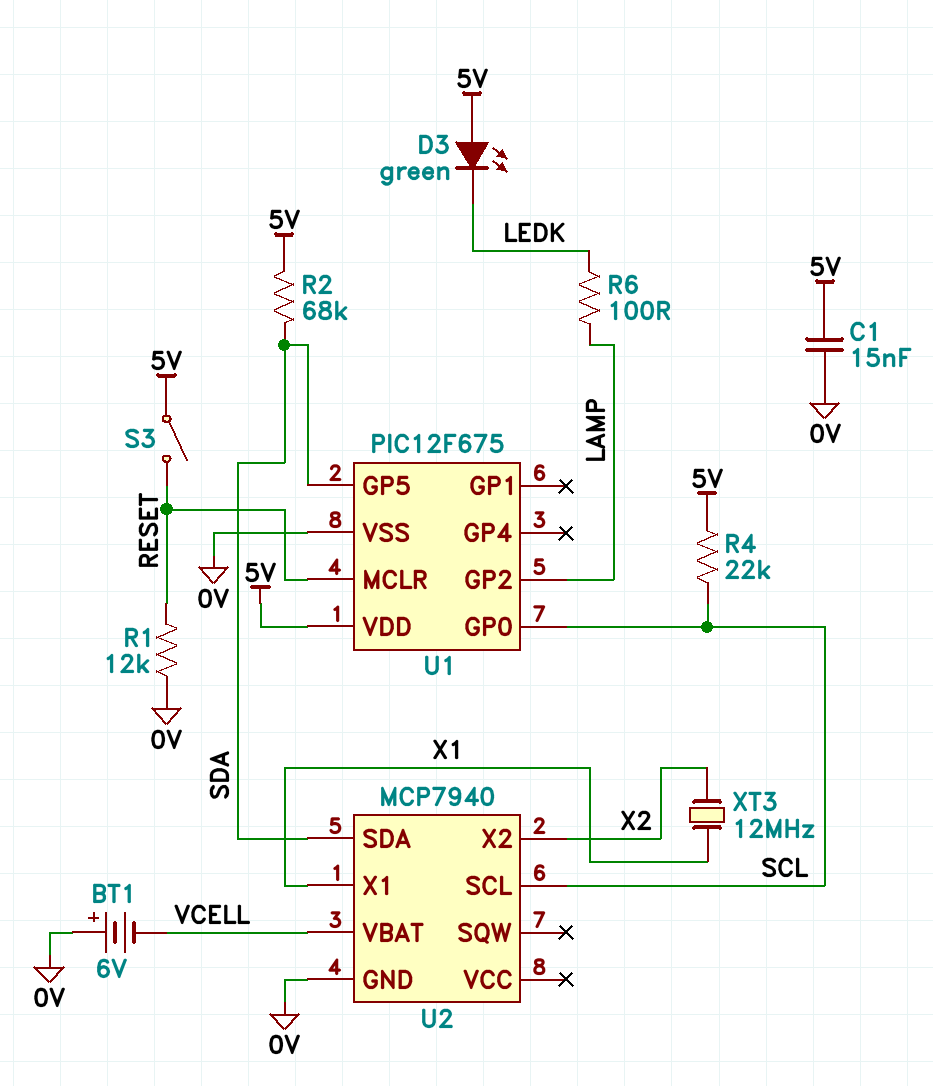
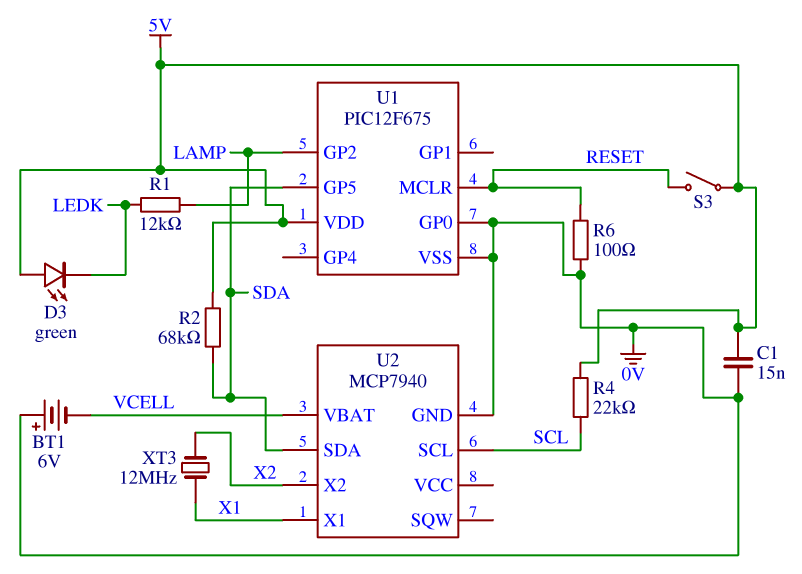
R1: 12k (0V, RESET) -> 12k (LAMP, LEDK)
R6: 100 (LAMP, LEDK) -> 100 (0V, RESET)
U1 pin GP0: SCL -> 0V

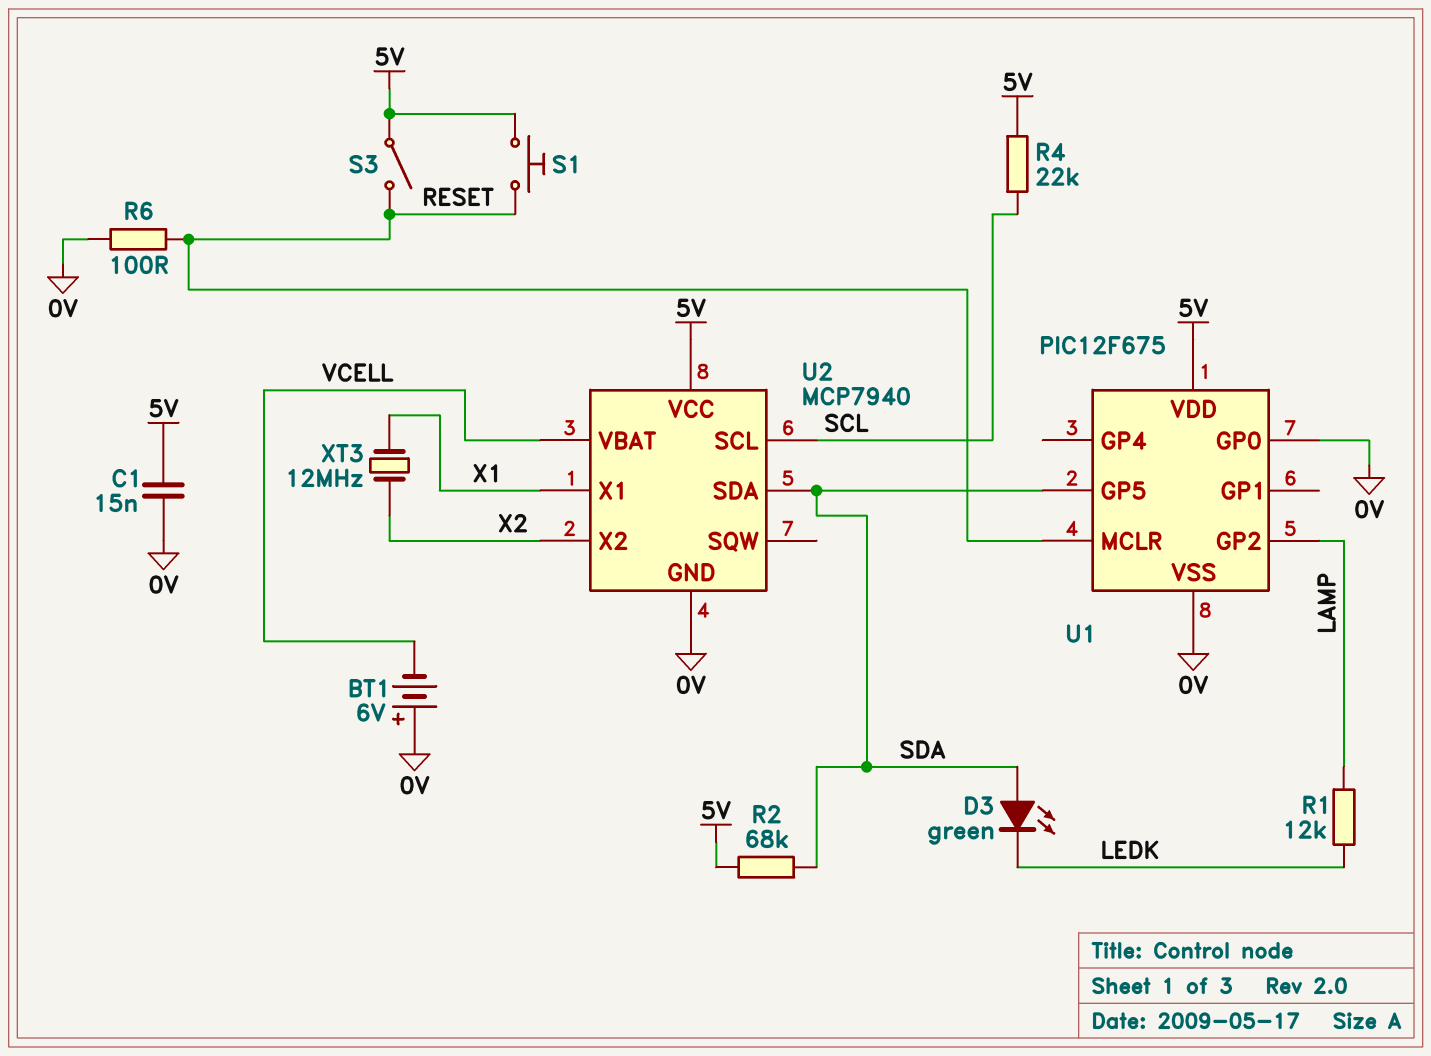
D3: LED green (A 5V, K LEDK) -> LED green (A SDA, K LEDK)
S1: none -> button (5V, RESET)
U2 pin VCC: none -> 5V

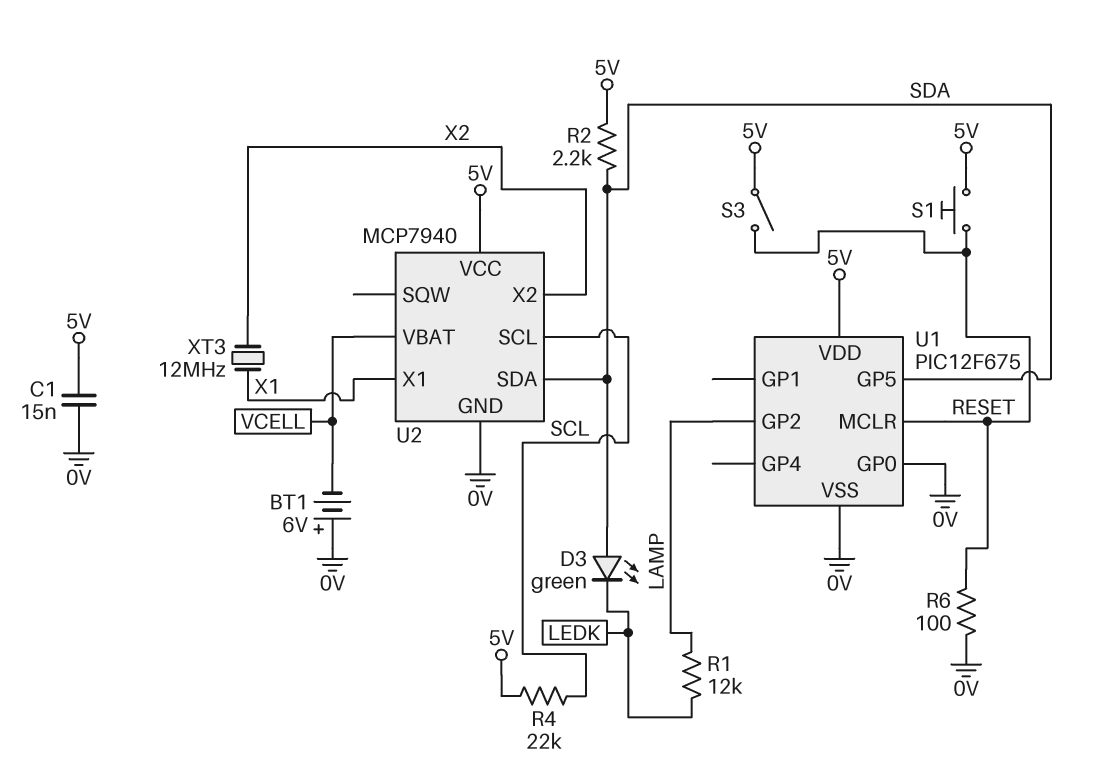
R2: 68k (5V, SDA) -> 2.2k (5V, SDA)

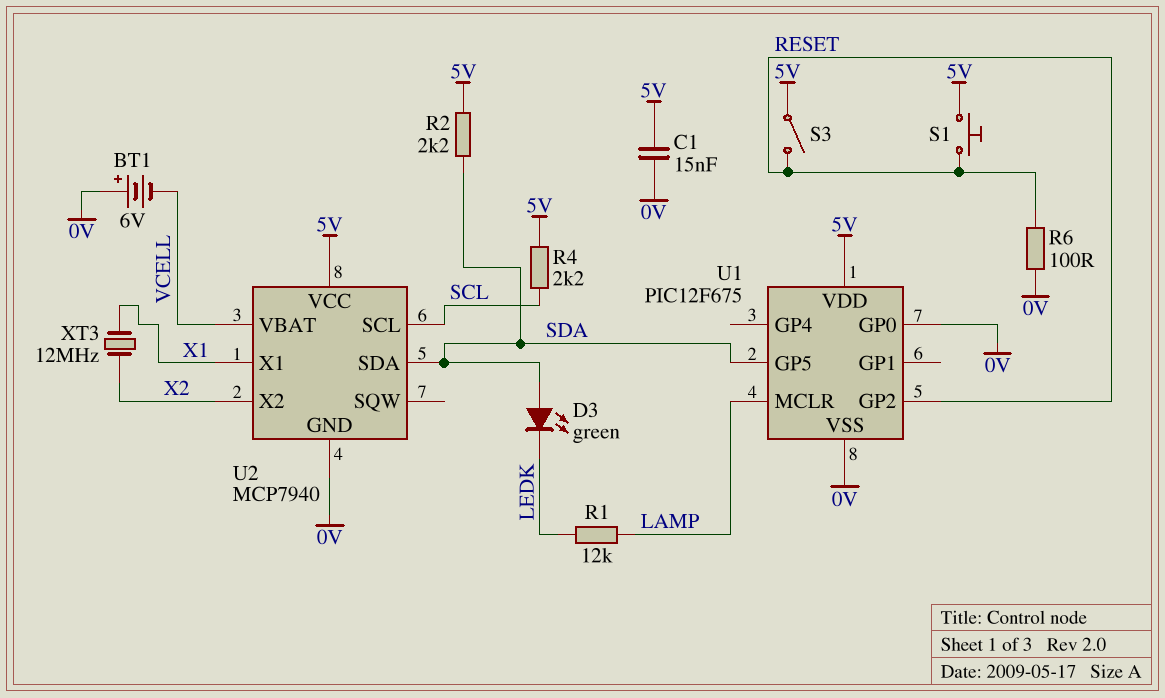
R4: 22k (5V, SCL) -> 2.2k (5V, SCL)
U1 pin GP2: LAMP -> RESET
U1 pin MCLR: RESET -> LAMP

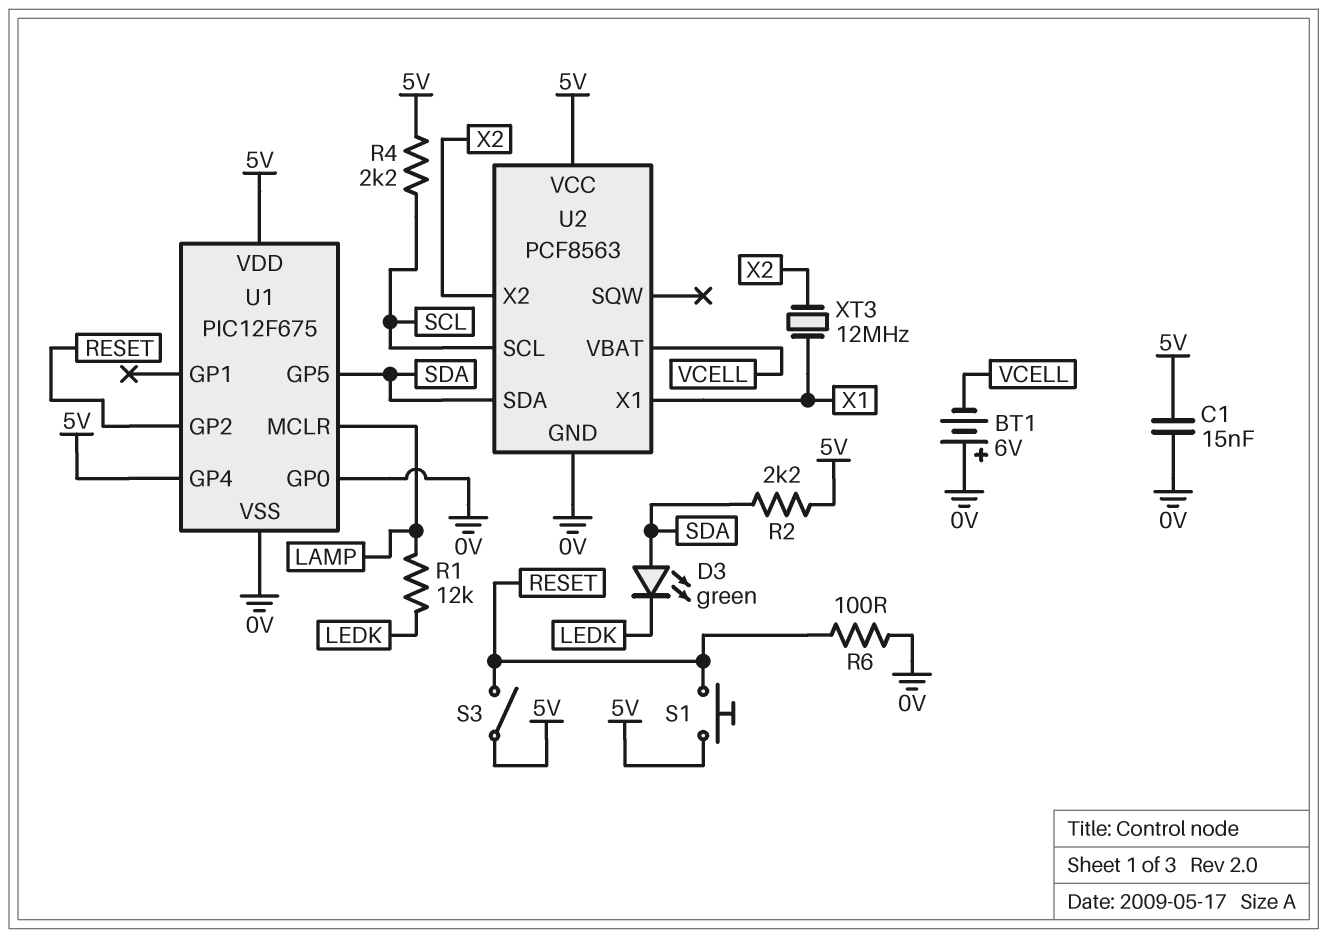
U1 pin GP4: none -> 5V
U2: MCP7940 -> PCF8563

